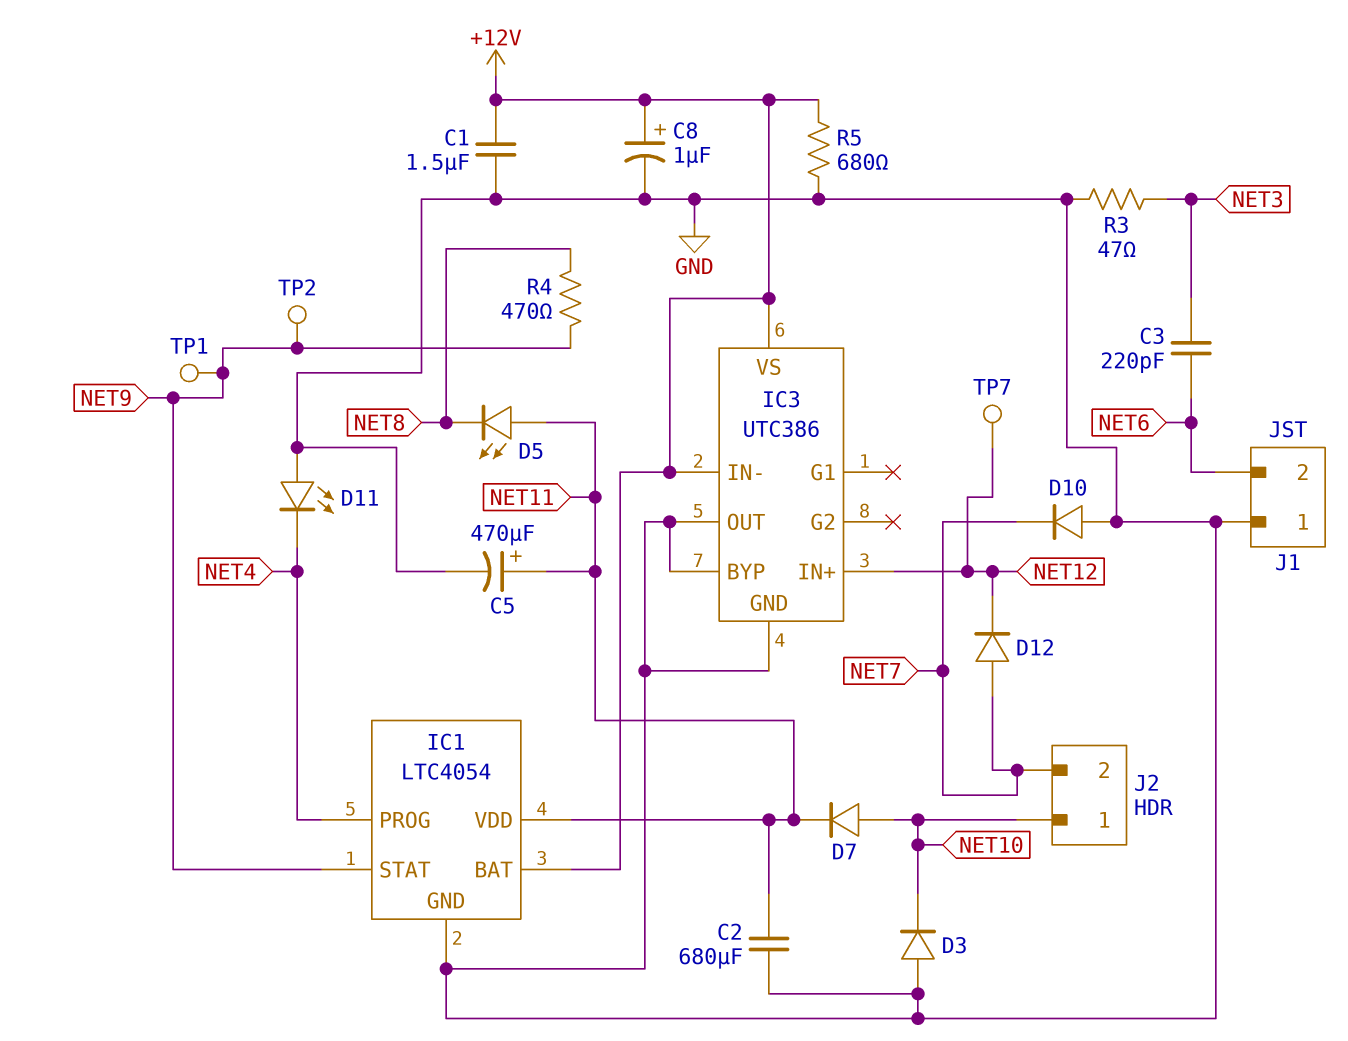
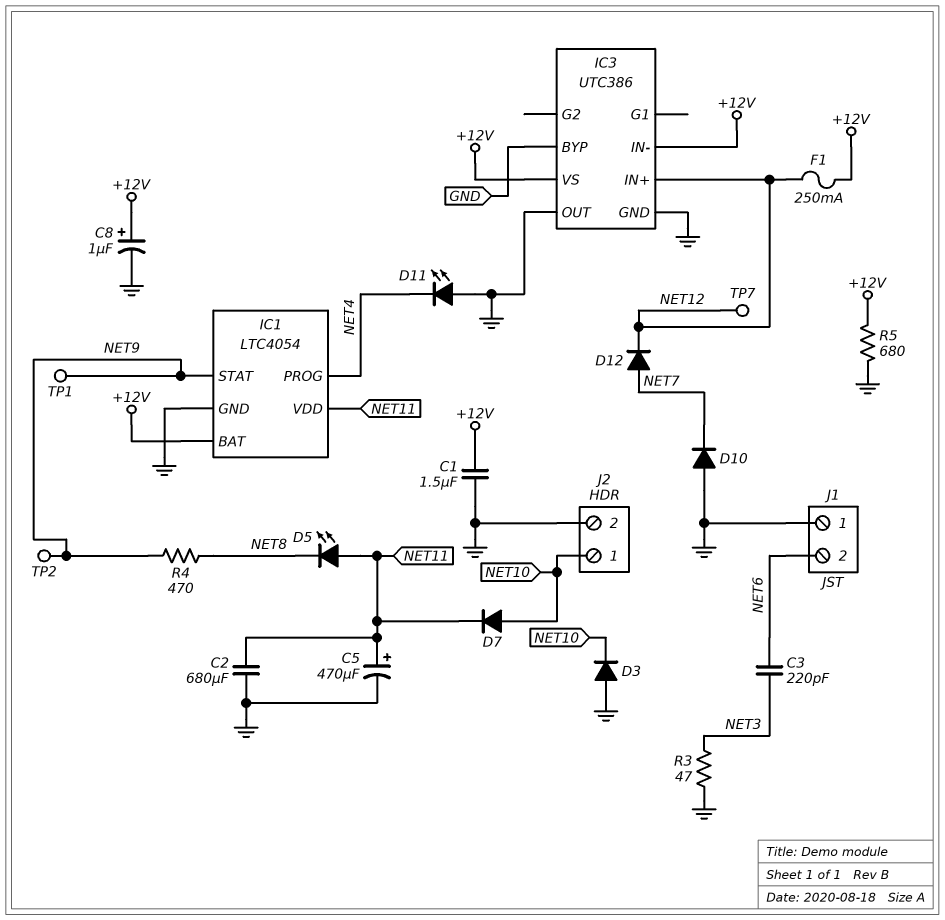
F1: none -> 250mA (+12V, NET12)
J2 pin 2: NET7 -> GND

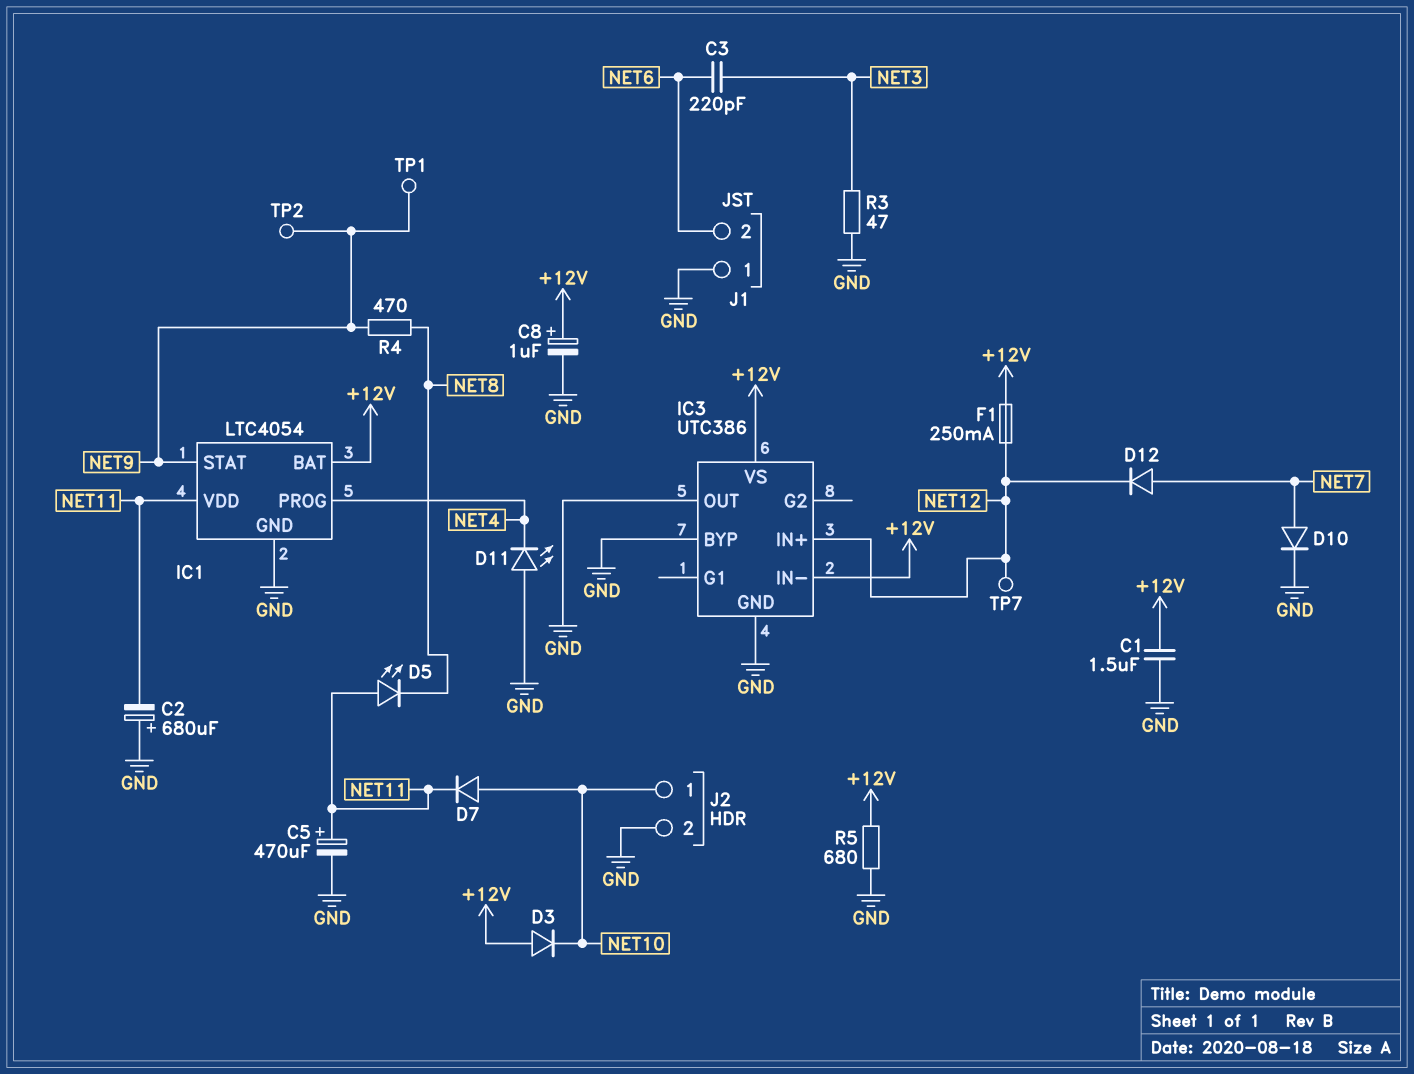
C2: 680uF (GND, NET11) -> 680uF (plus GND, minus NET11)
D3: diode (A GND, K NET10) -> diode (A +12V, K NET10)
D10: diode (A GND, K NET7) -> diode (A NET7, K GND)

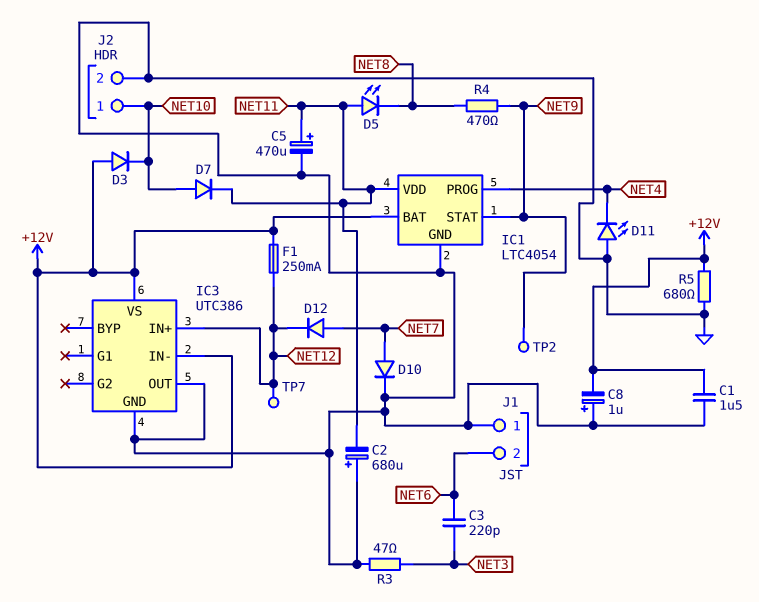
C8: 1uF (plus +12V, minus GND) -> 1uF (plus GND, minus +12V)
IC3 pin BYP: GND -> none
TP1: test point (NET9) -> none

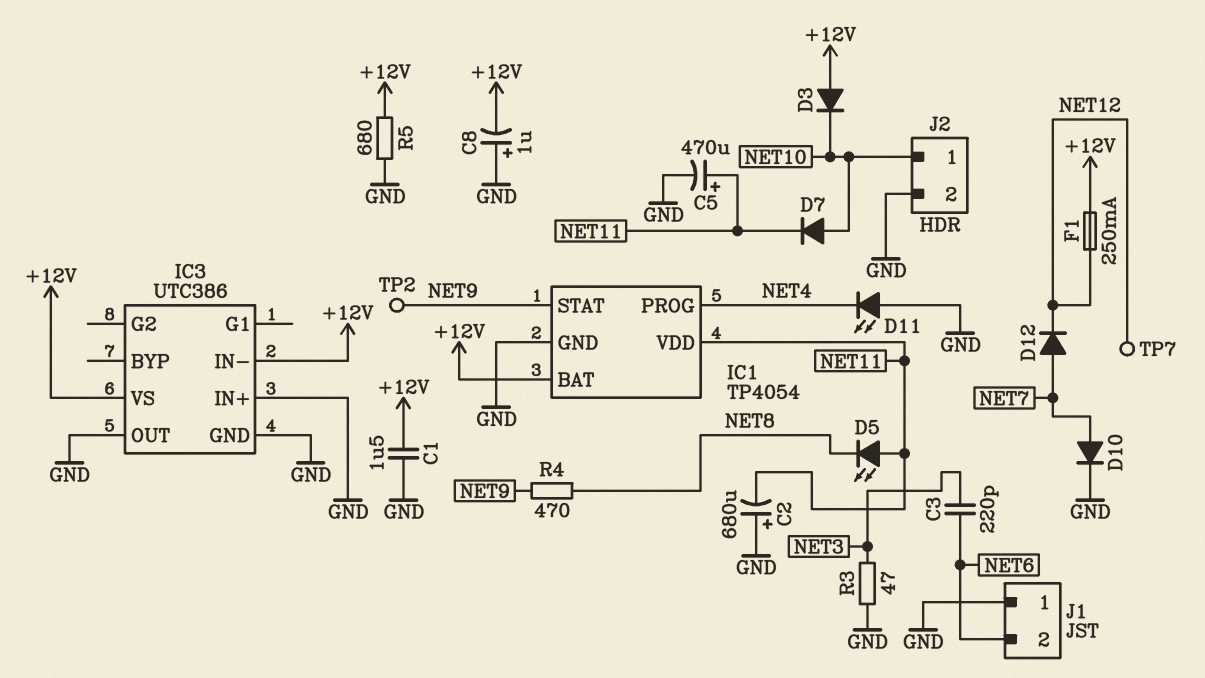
IC1: LTC4054 -> TP4054
IC3 pin IN+: NET12 -> GND

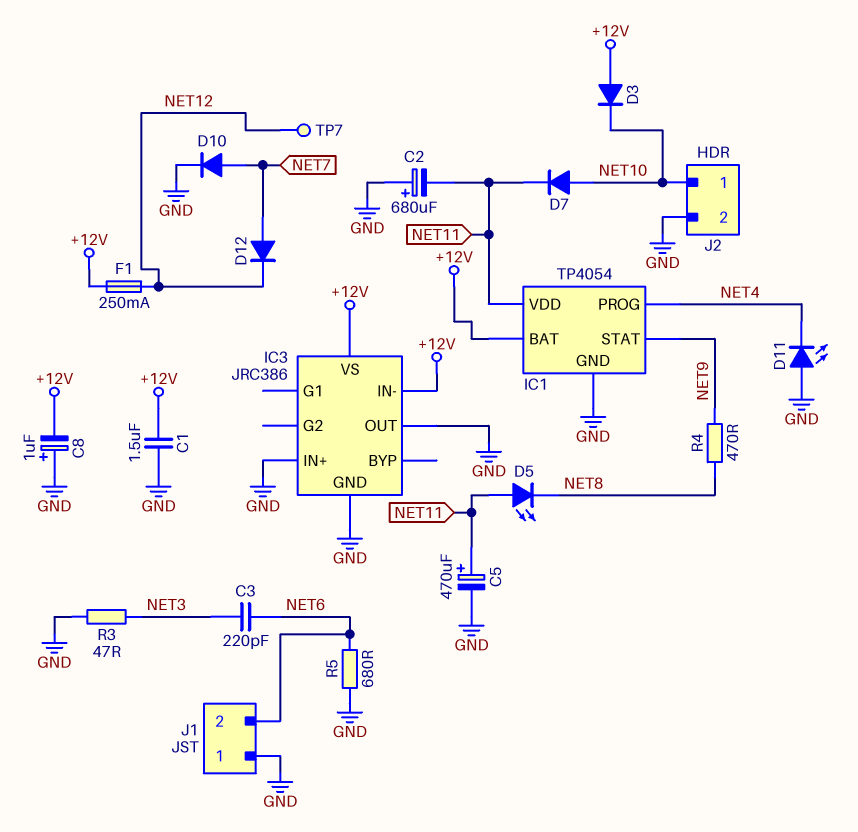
IC3: UTC386 -> JRC386
R5: 680 (+12V, GND) -> 680 (GND, NET6)
TP2: test point (NET9) -> none

